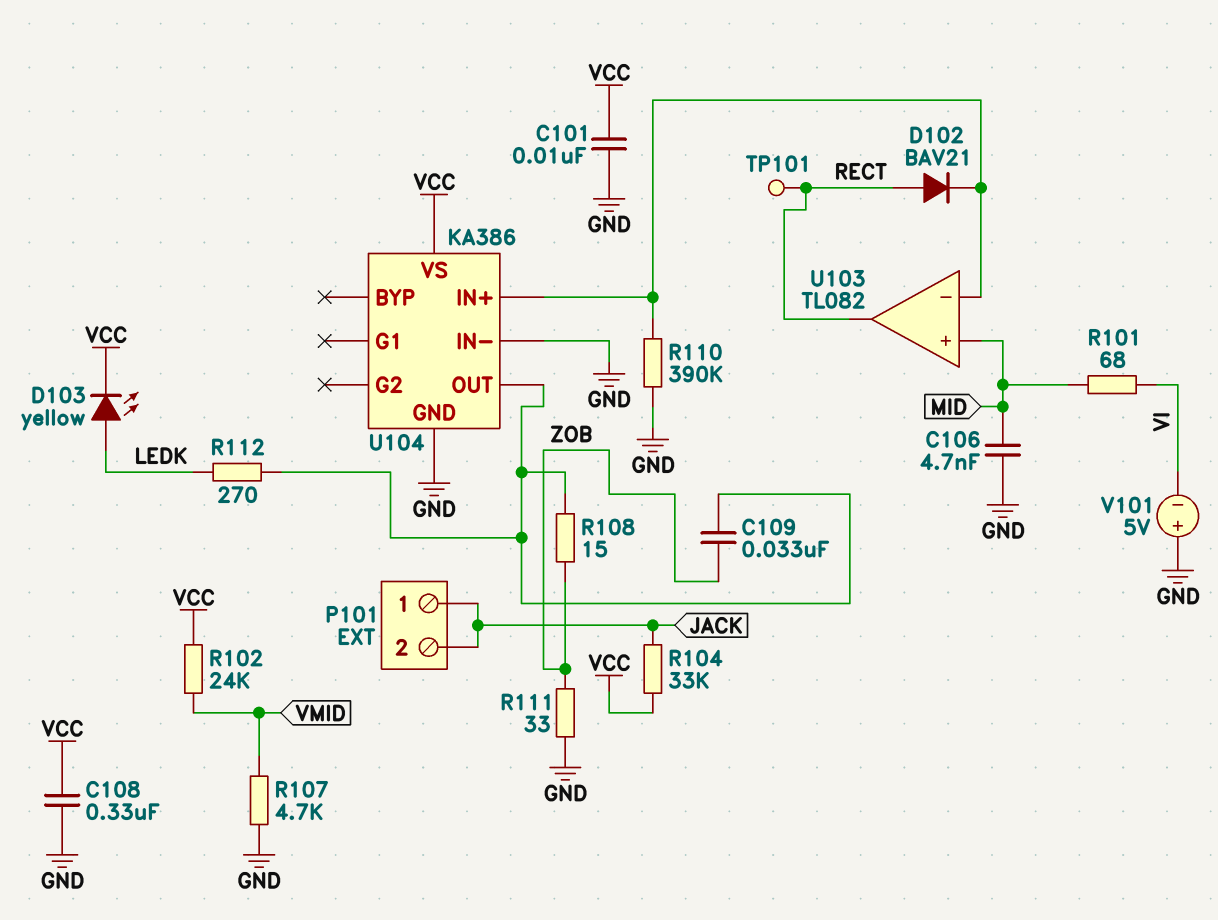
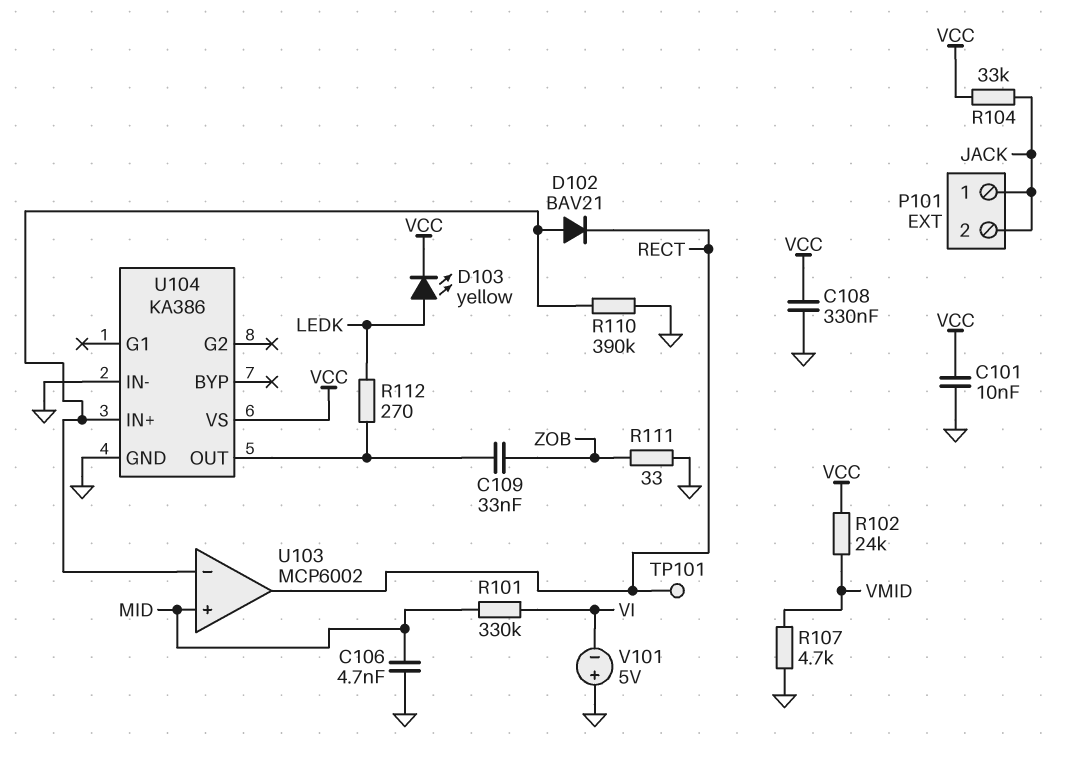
D102: diode BAV21 (A RECT, K U103/in-) -> diode BAV21 (A U103/in-, K RECT)
R101: 68 (MID, VI) -> 330k (MID, VI)
R108: 15 (U104/OUT, ZOB) -> none
U103: TL082 -> MCP6002

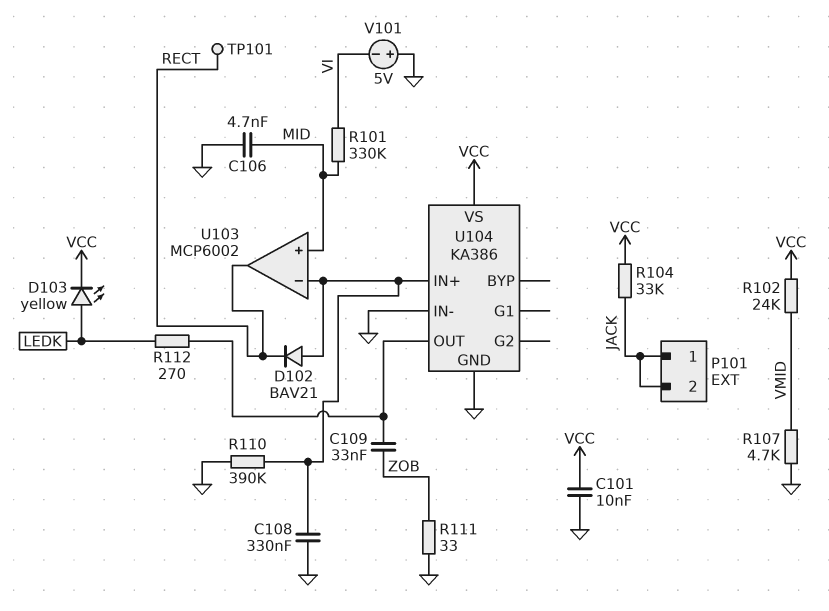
C108: 330nF (GND, VCC) -> 330nF (GND, U103/in-)

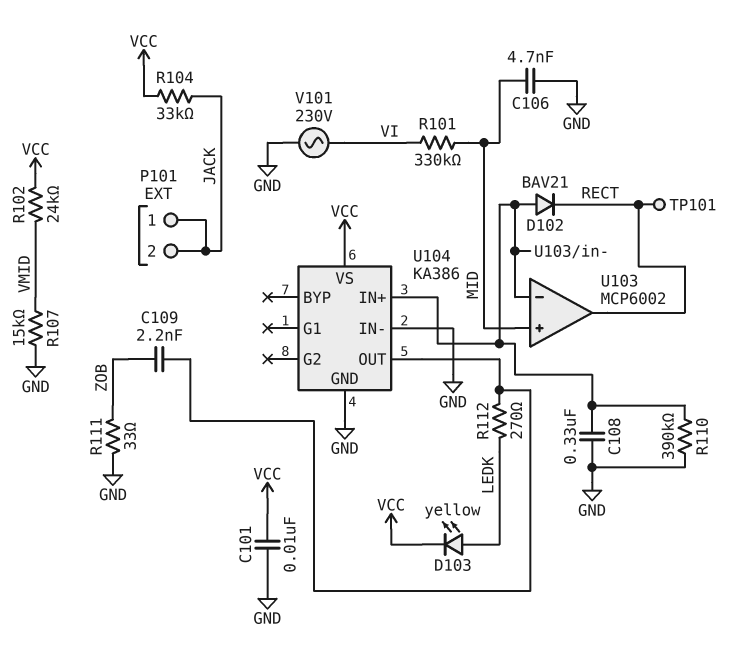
C109: 33nF (U104/OUT, ZOB) -> 2.2nF (U104/OUT, ZOB)
R107: 4.7k (GND, VMID) -> 15k (GND, VMID)
V101: 5V (plus GND, minus VI) -> AC 230V (GND, VI)

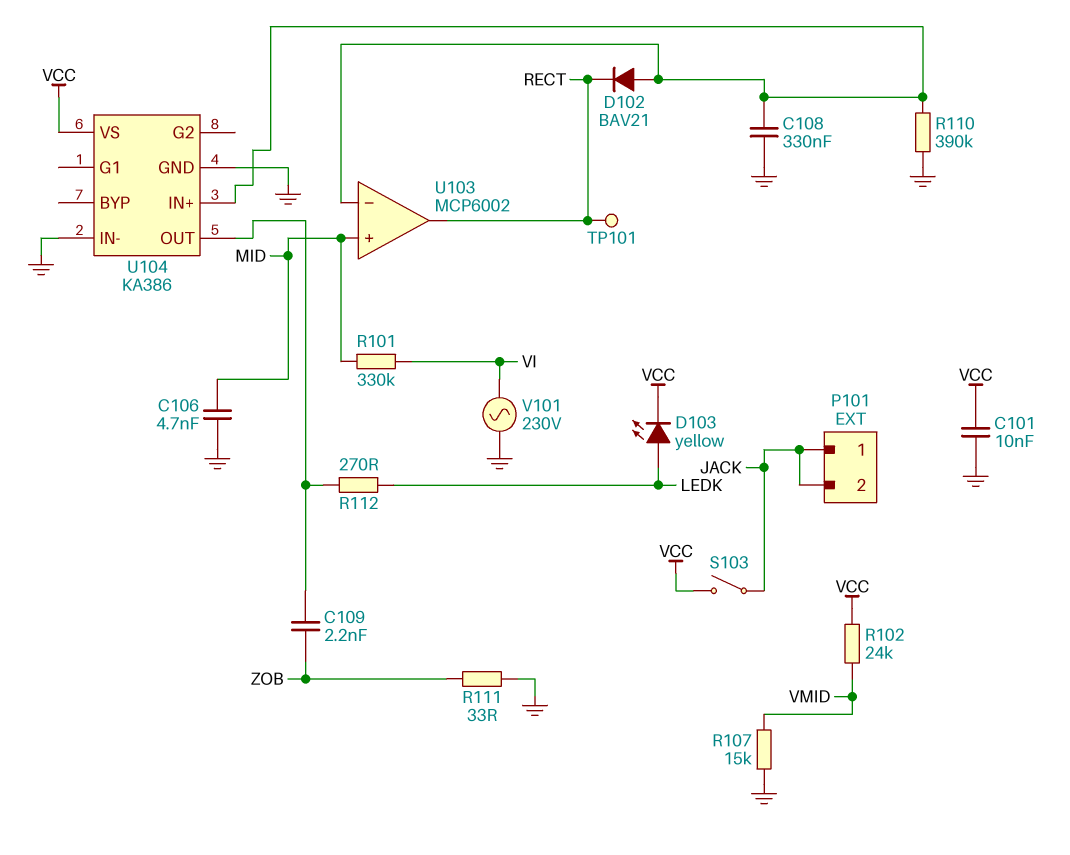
R104: 33k (JACK, VCC) -> none
S103: none -> switch (JACK, VCC)

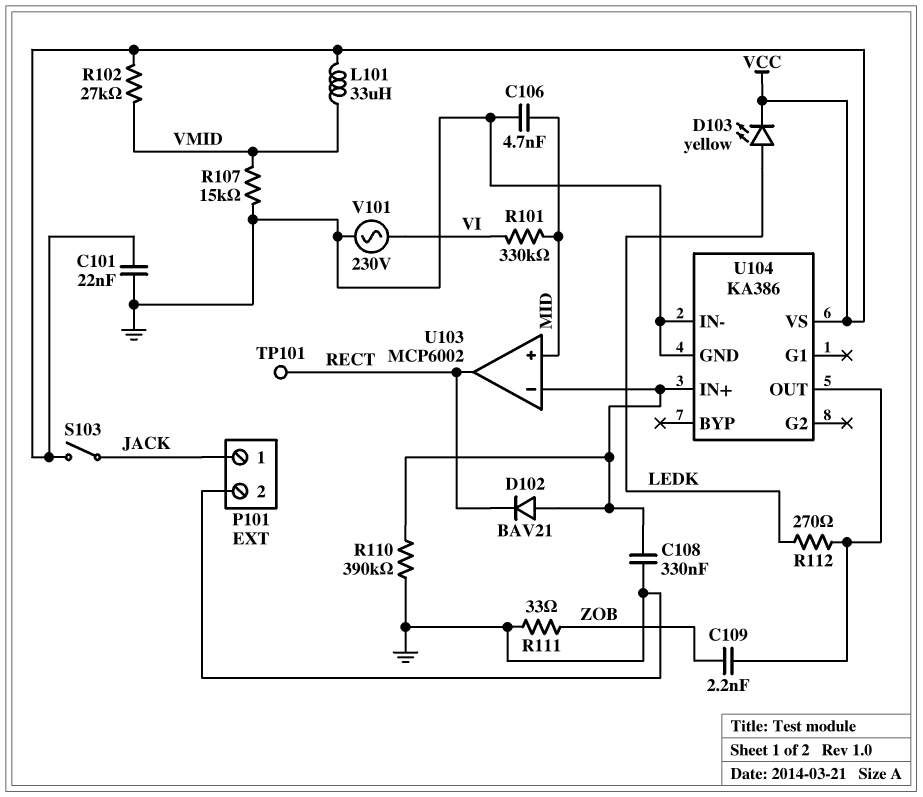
C101: 10nF (GND, VCC) -> 22nF (GND, VCC)
L101: none -> 33uH (VCC, VMID)
P101 pin 2: JACK -> GND
R102: 24k (VCC, VMID) -> 27k (VCC, VMID)

